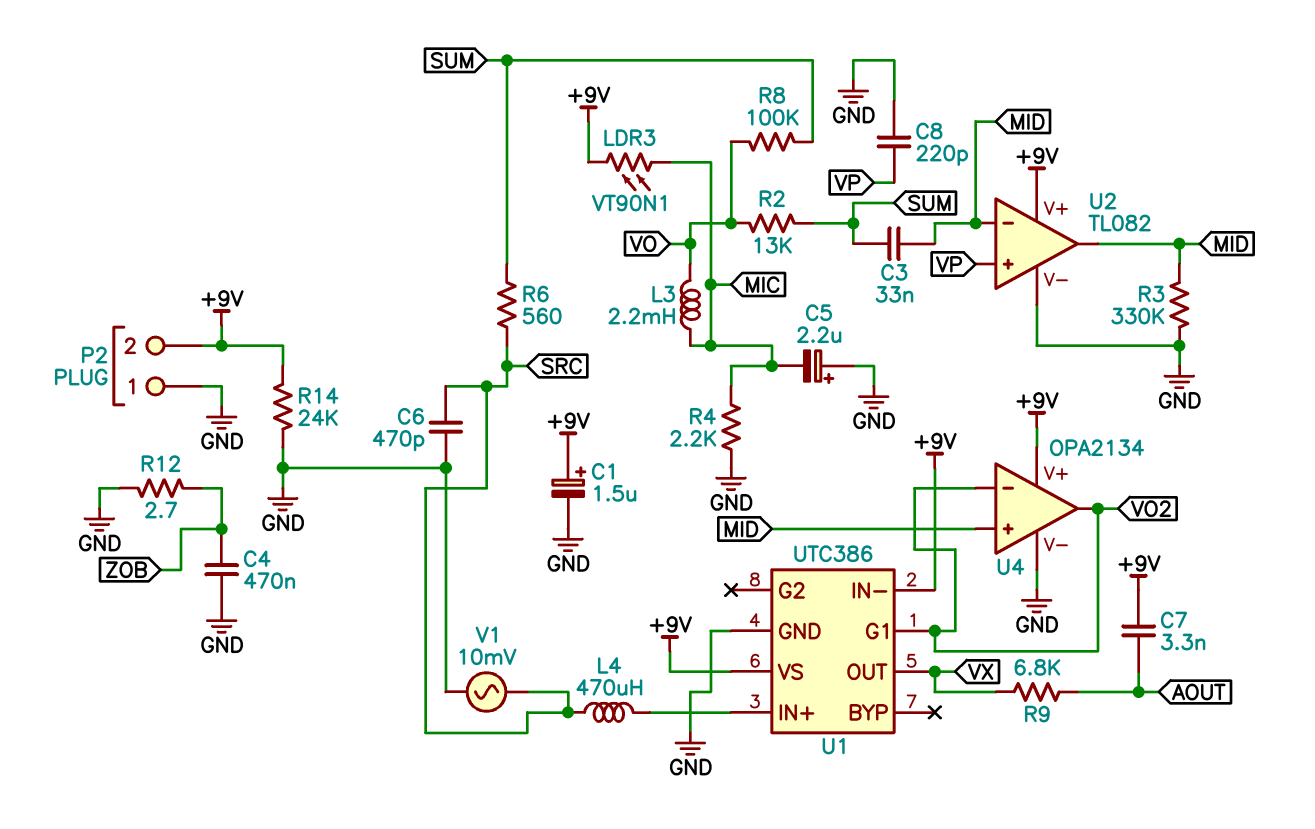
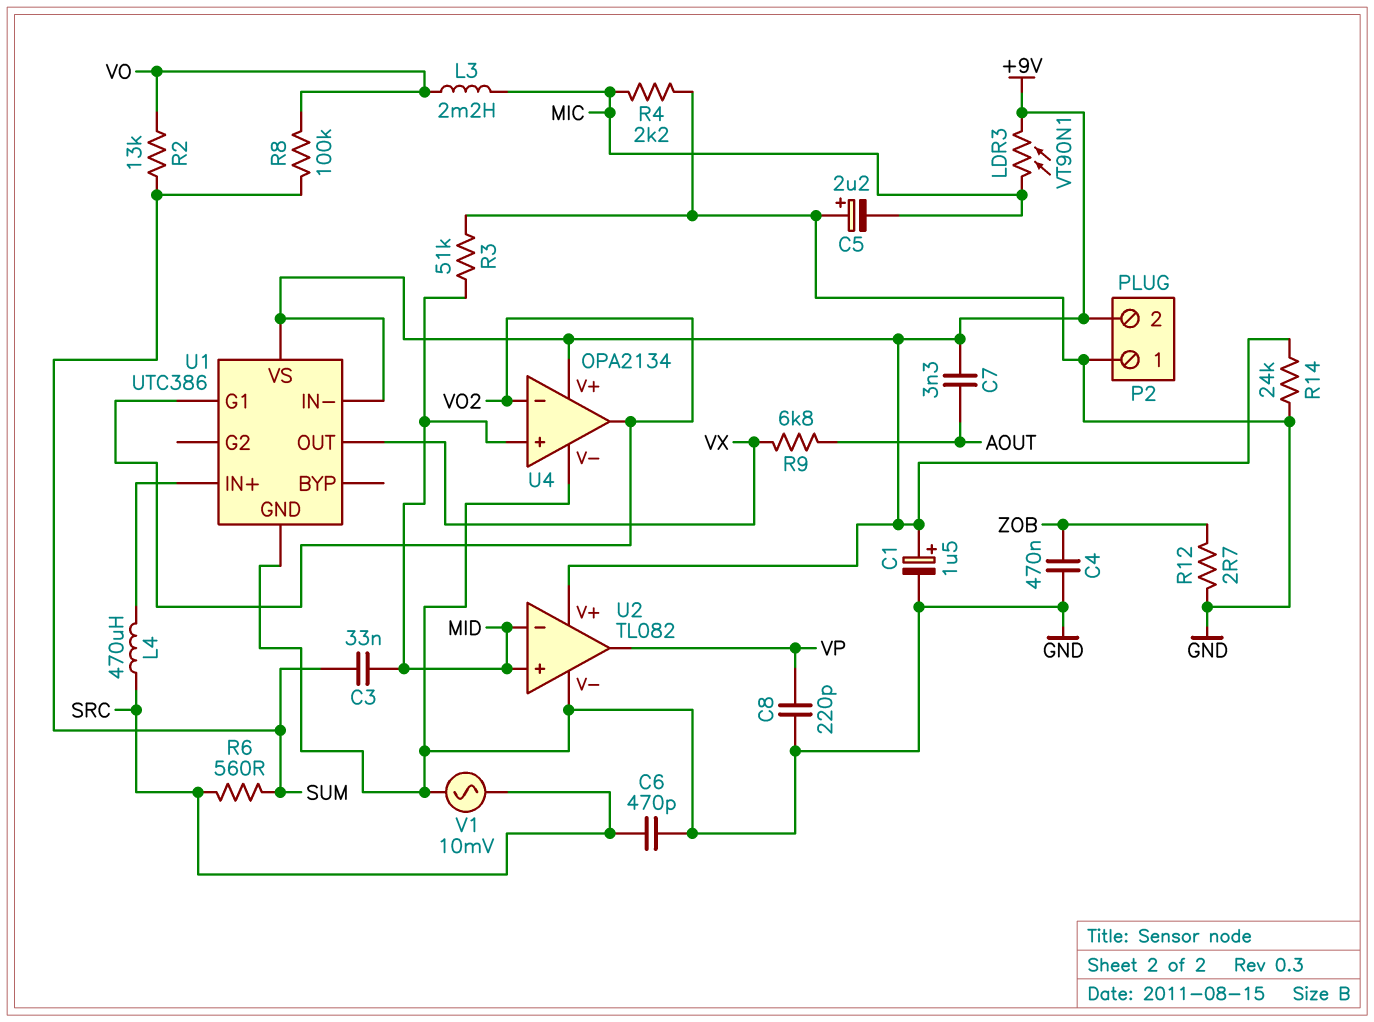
R3: 330k (GND, MID) -> 51k (GND, MID)
U2 pin in+: VP -> MID
U2 pin out: MID -> VP

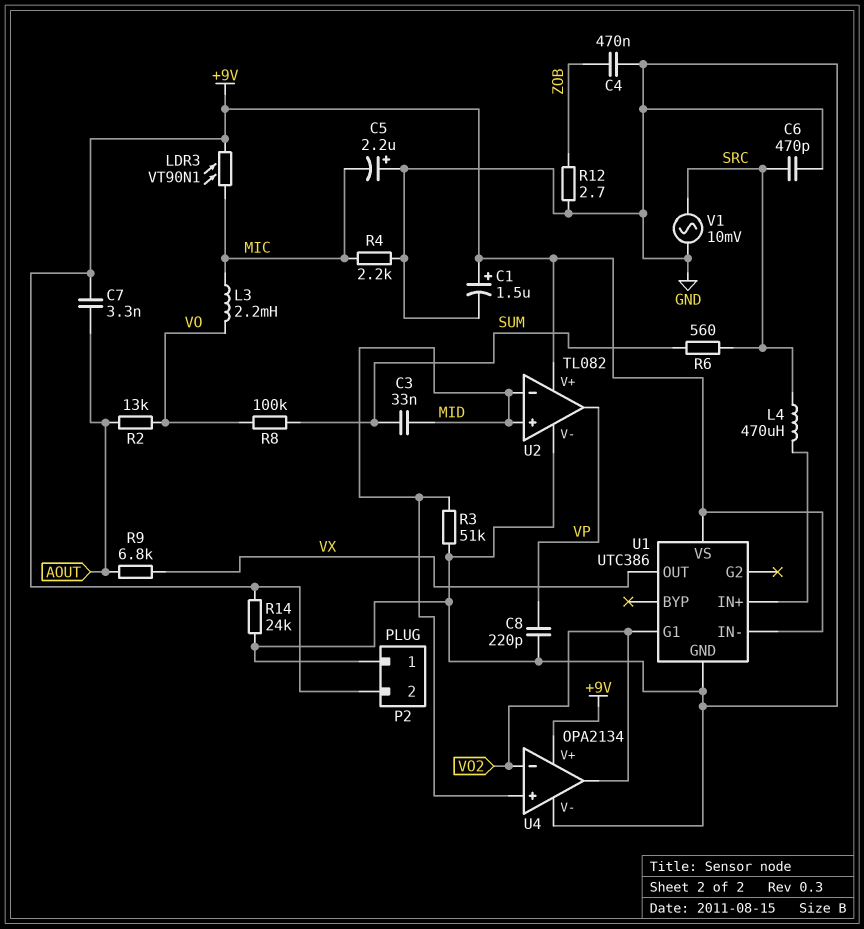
R2: 13k (SUM, VO) -> 13k (AOUT, VO)

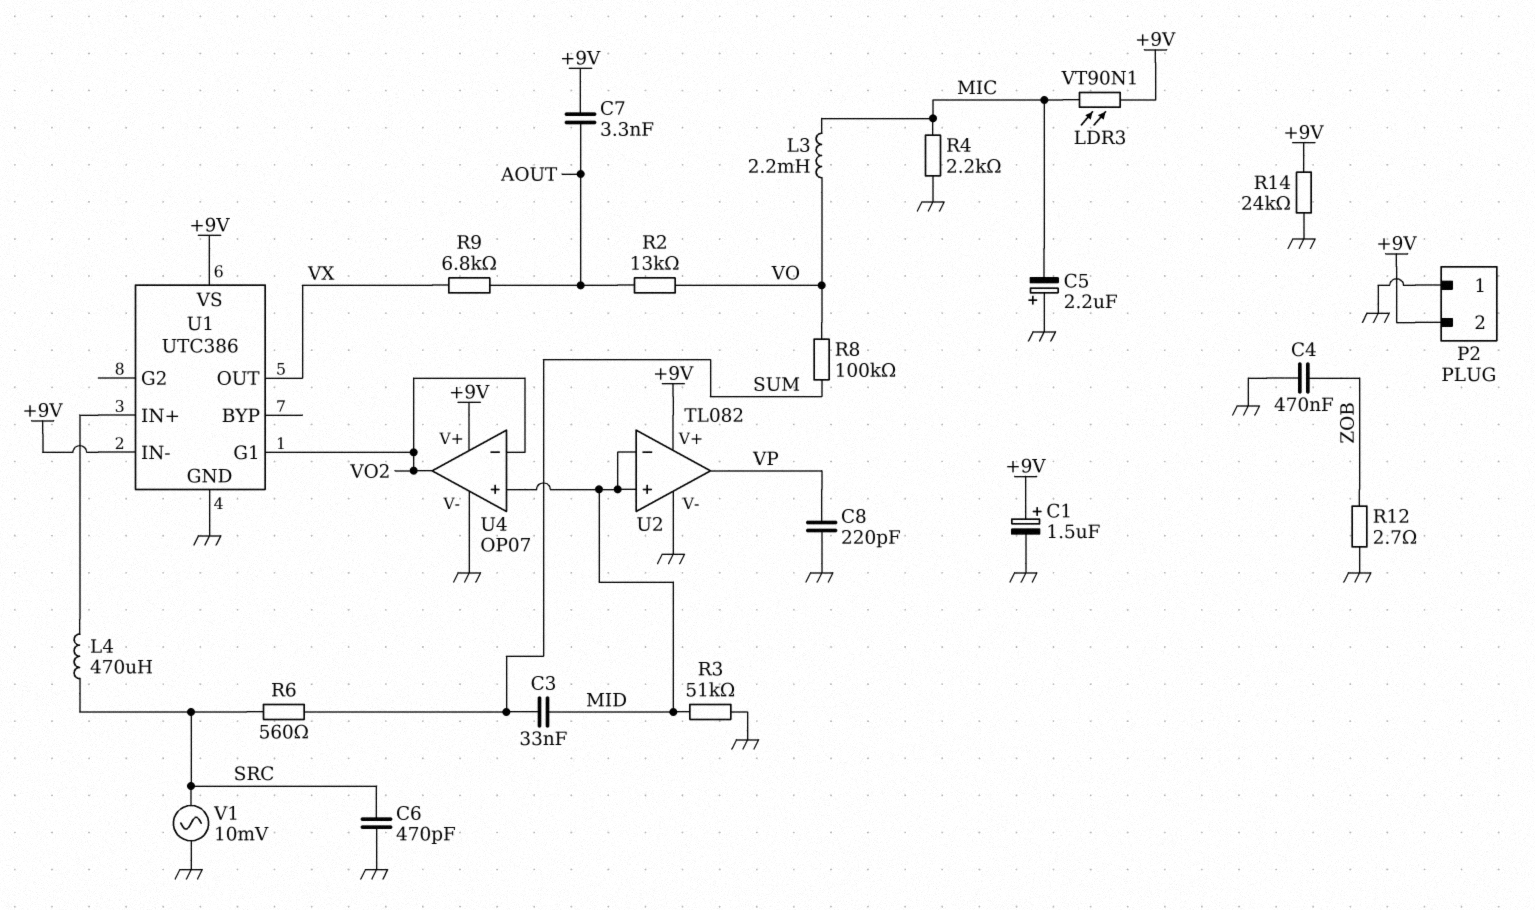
U4: OPA2134 -> OP07

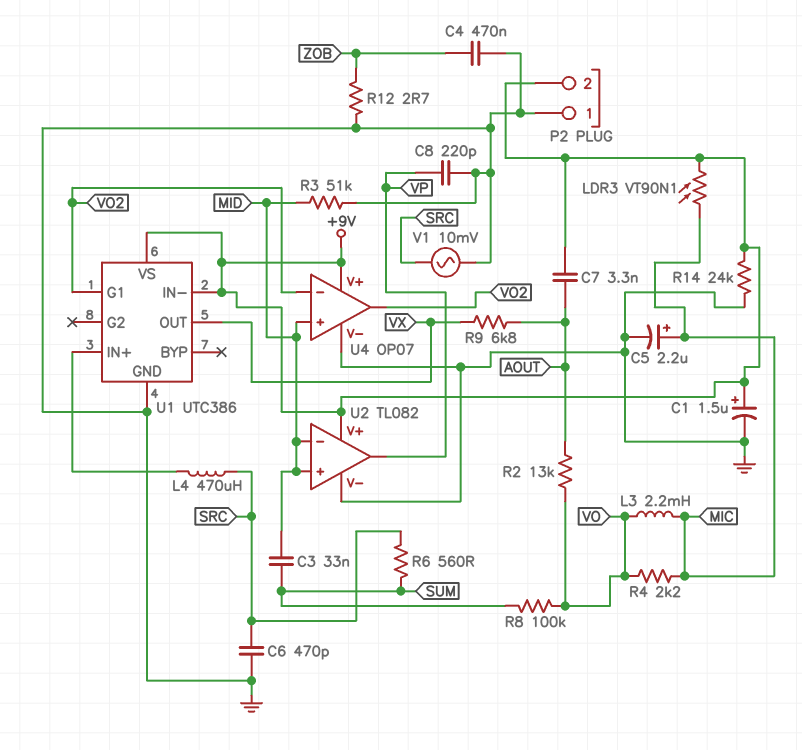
C5: 2.2uF (plus GND, minus MIC) -> 2.2uF (plus MIC, minus GND)
R4: 2.2k (GND, MIC) -> 2.2k (MIC, VO)

